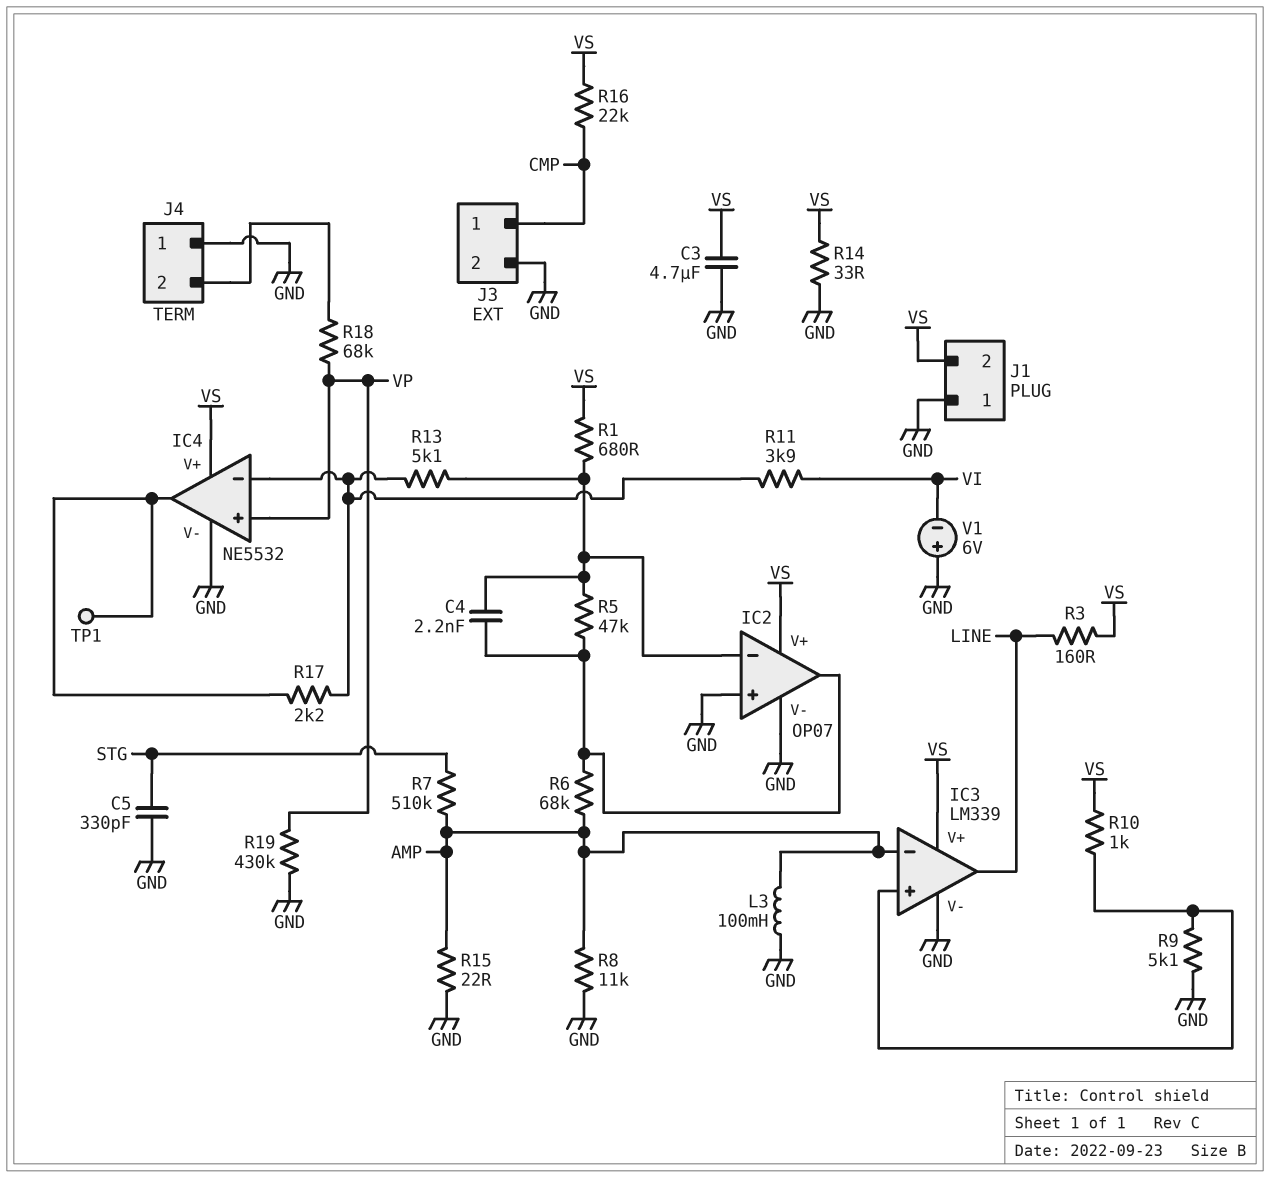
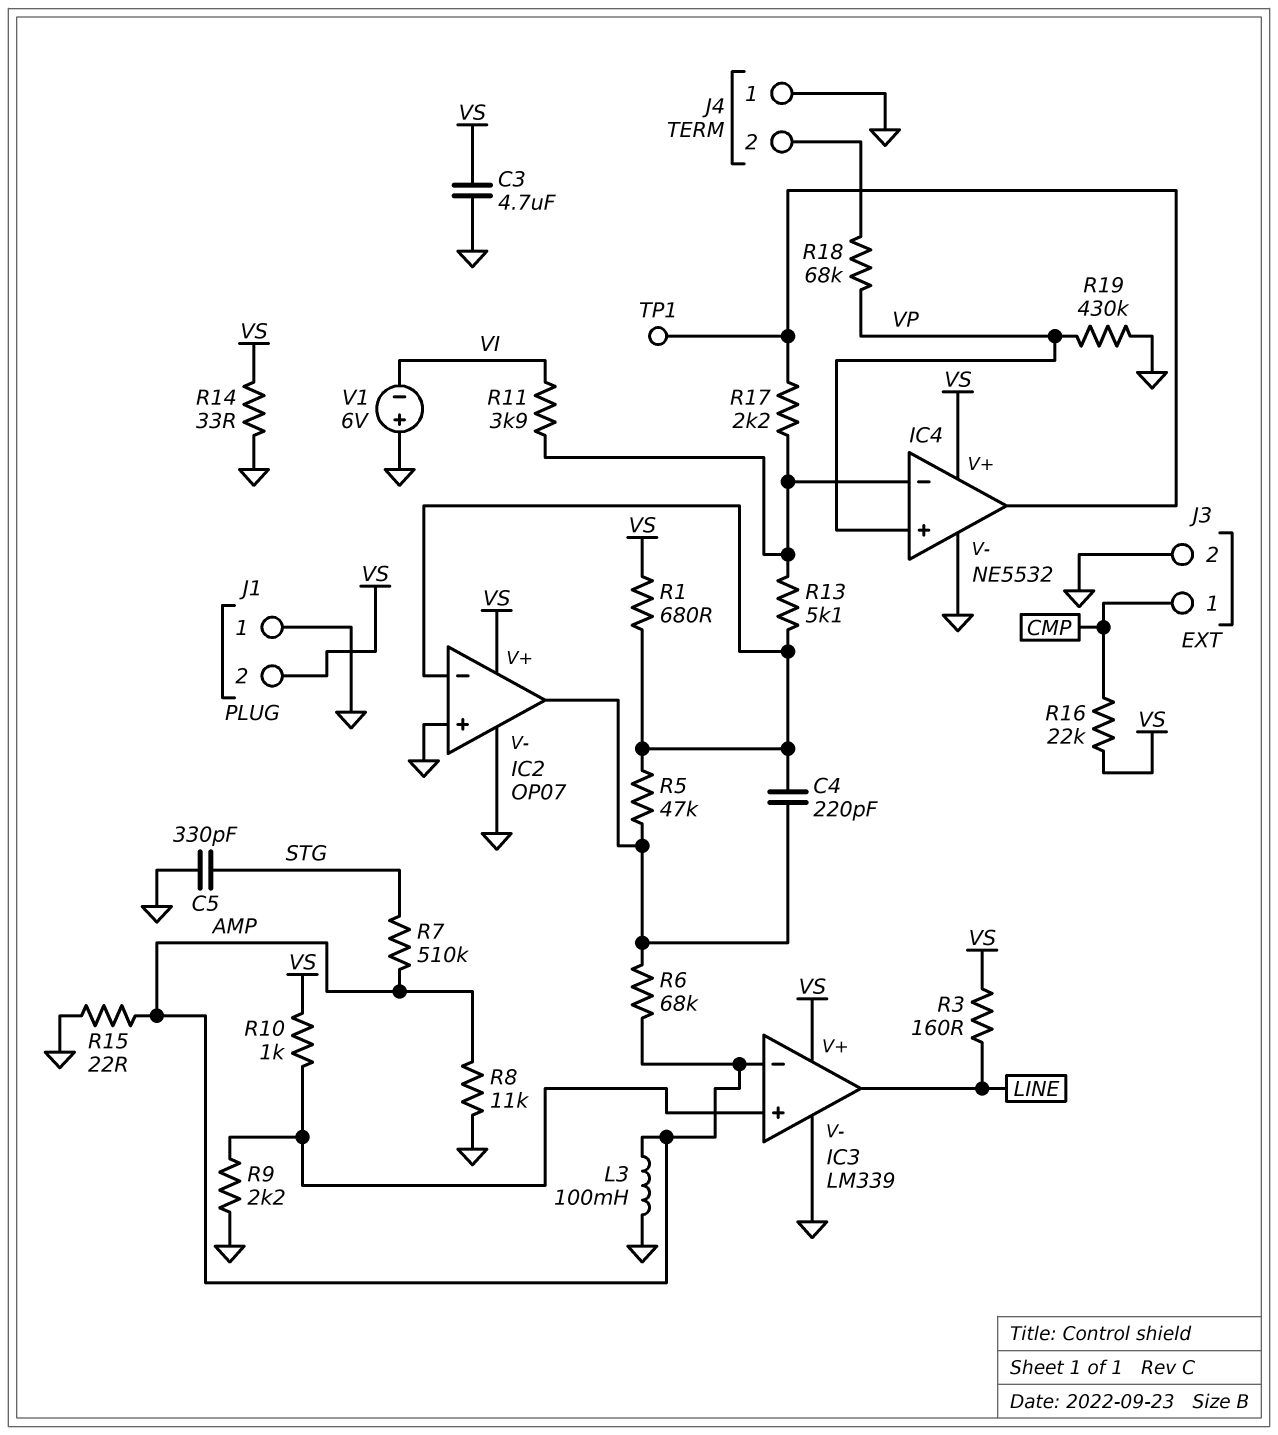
C4: 2.2nF (IC2/in-, IC2/out) -> 220pF (IC2/in-, IC2/out)
R9: 5.1k (GND, IC3/in+) -> 2.2k (GND, IC3/in+)

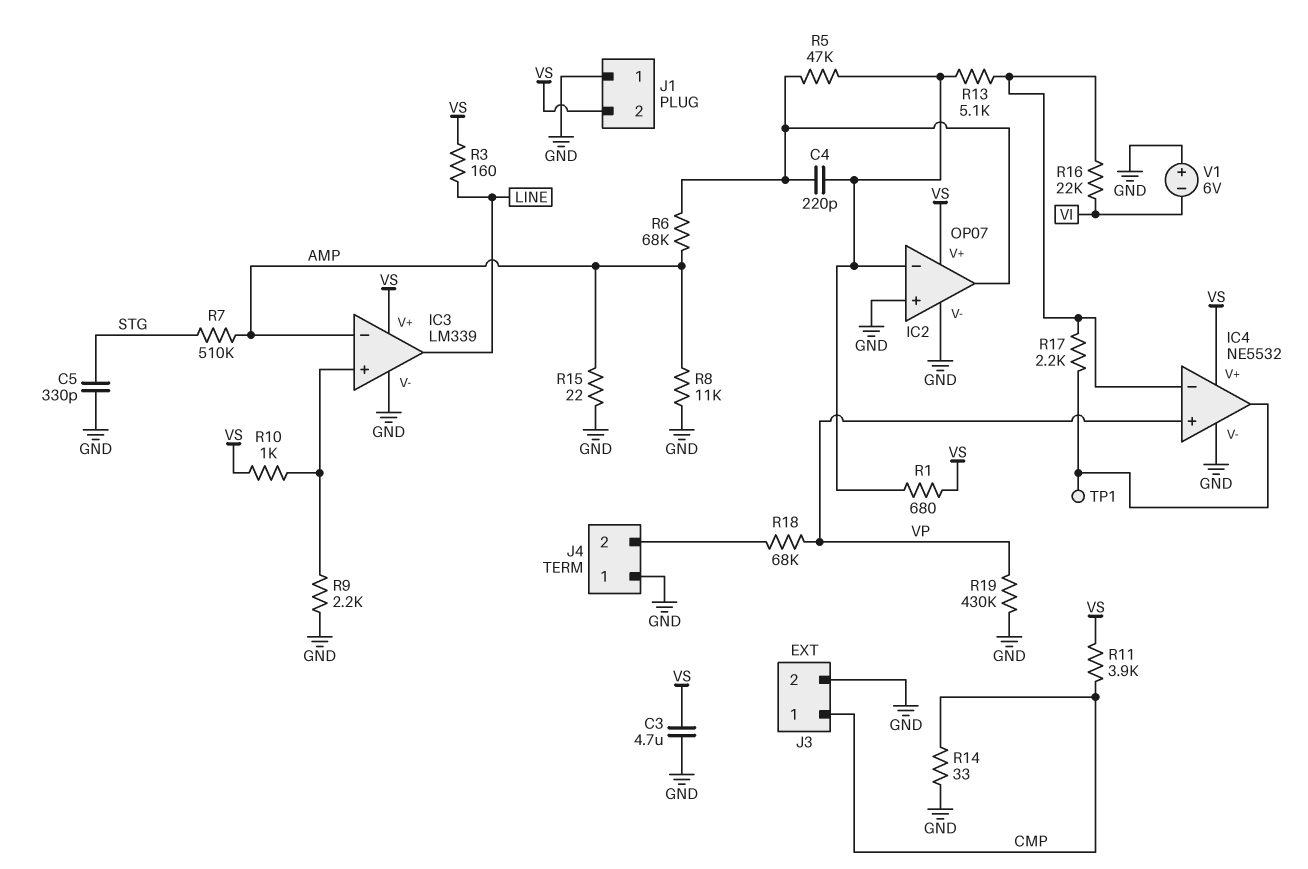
L3: 100mH (AMP, GND) -> none
R11: 3.9k (IC4/in-, VI) -> 3.9k (CMP, VS)
R14: 33 (GND, VS) -> 33 (CMP, GND)
R16: 22k (CMP, VS) -> 22k (IC4/in-, VI)

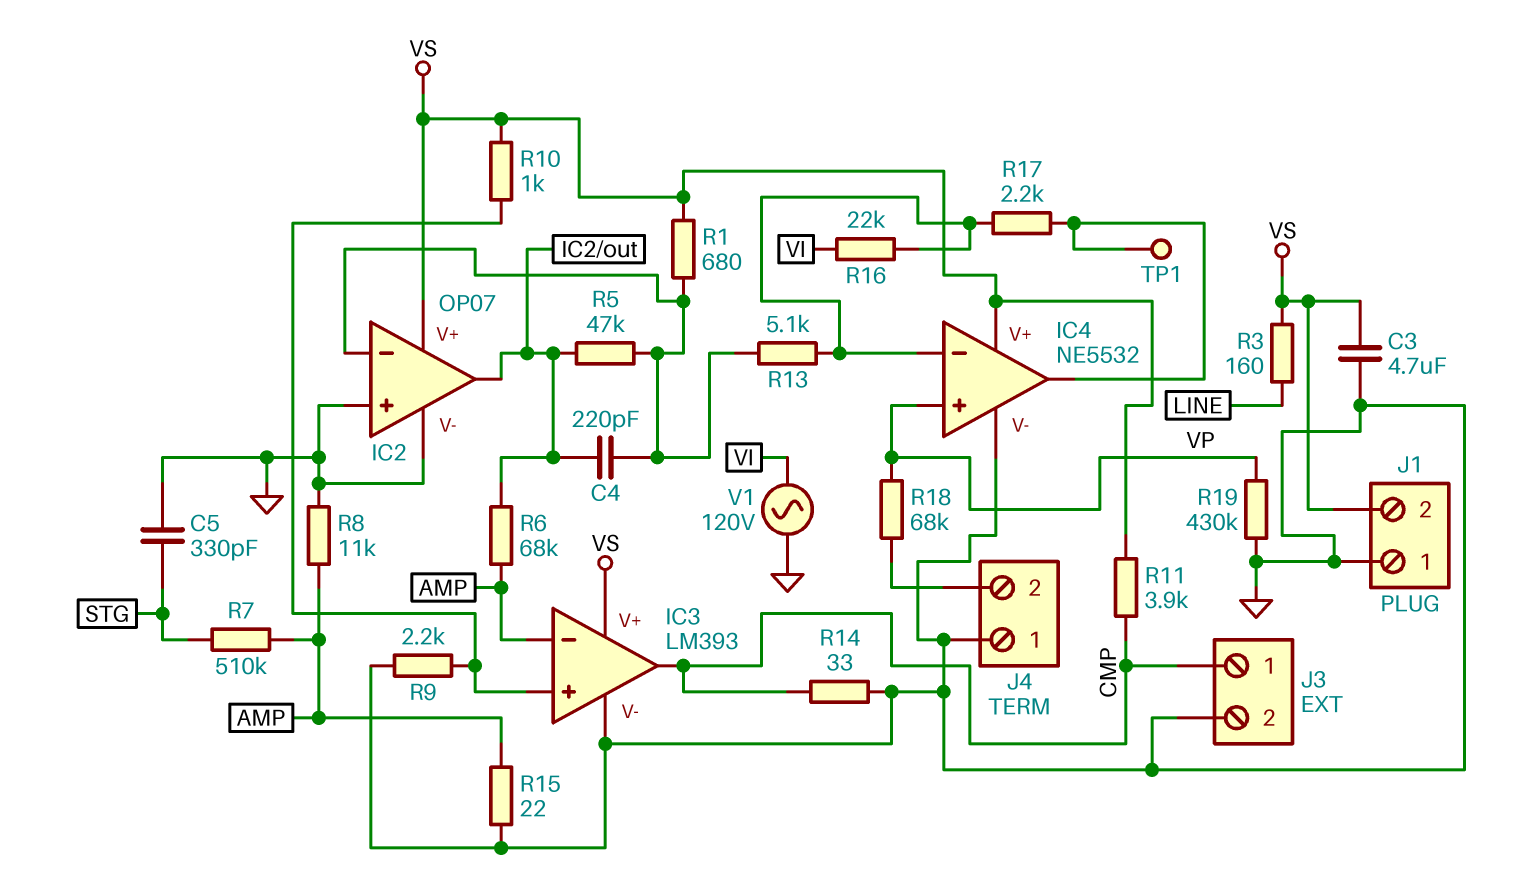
IC3: LM339 -> LM393
IC3 pin out: LINE -> CMP
V1: 6V (plus GND, minus VI) -> AC 120V (GND, VI)

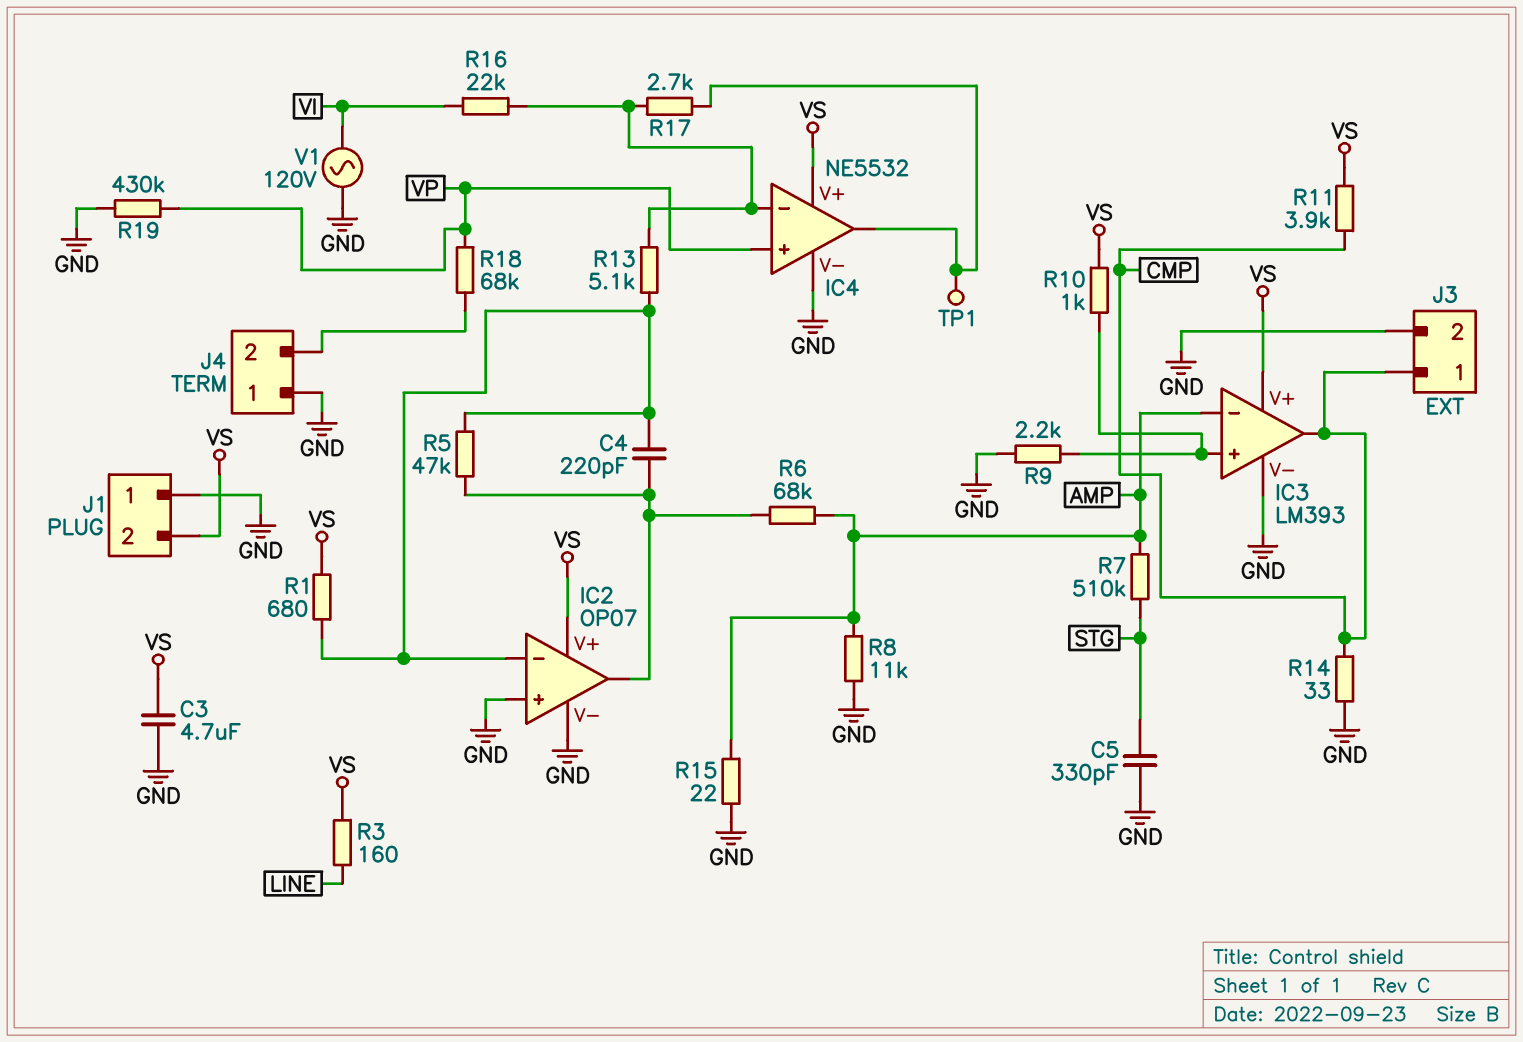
R17: 2.2k (IC4/in-, IC4/out) -> 2.7k (IC4/in-, IC4/out)

